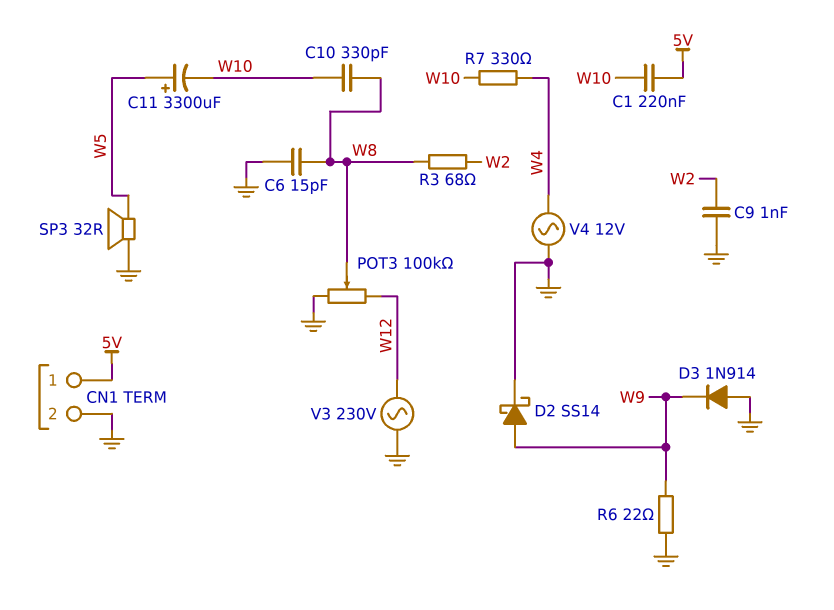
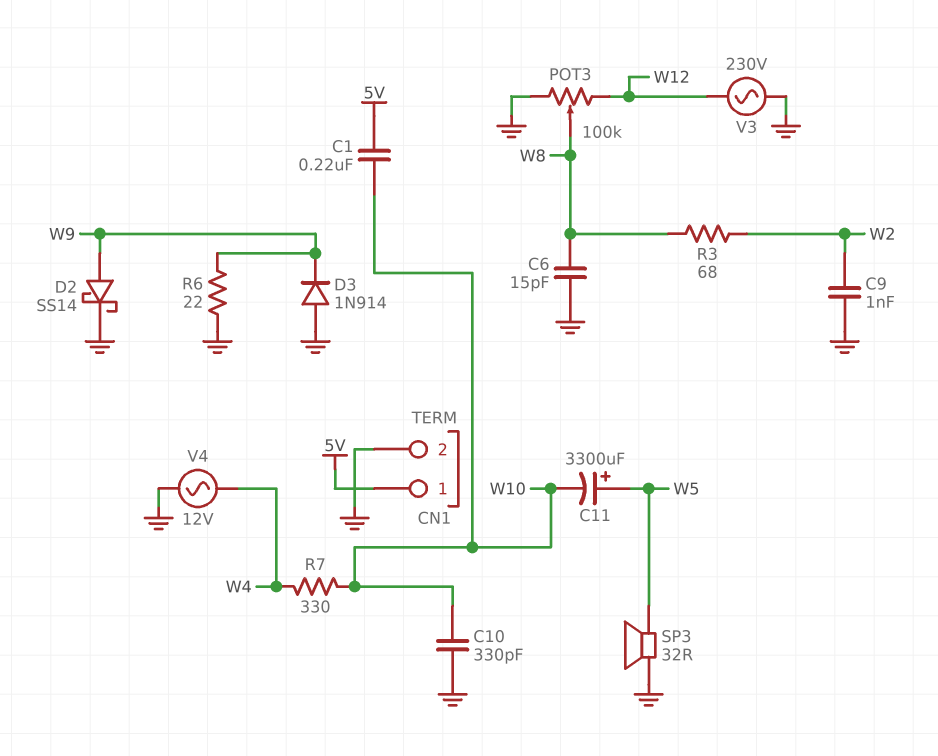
C10: 330pF (W8, W10) -> 330pF (GND, W10)

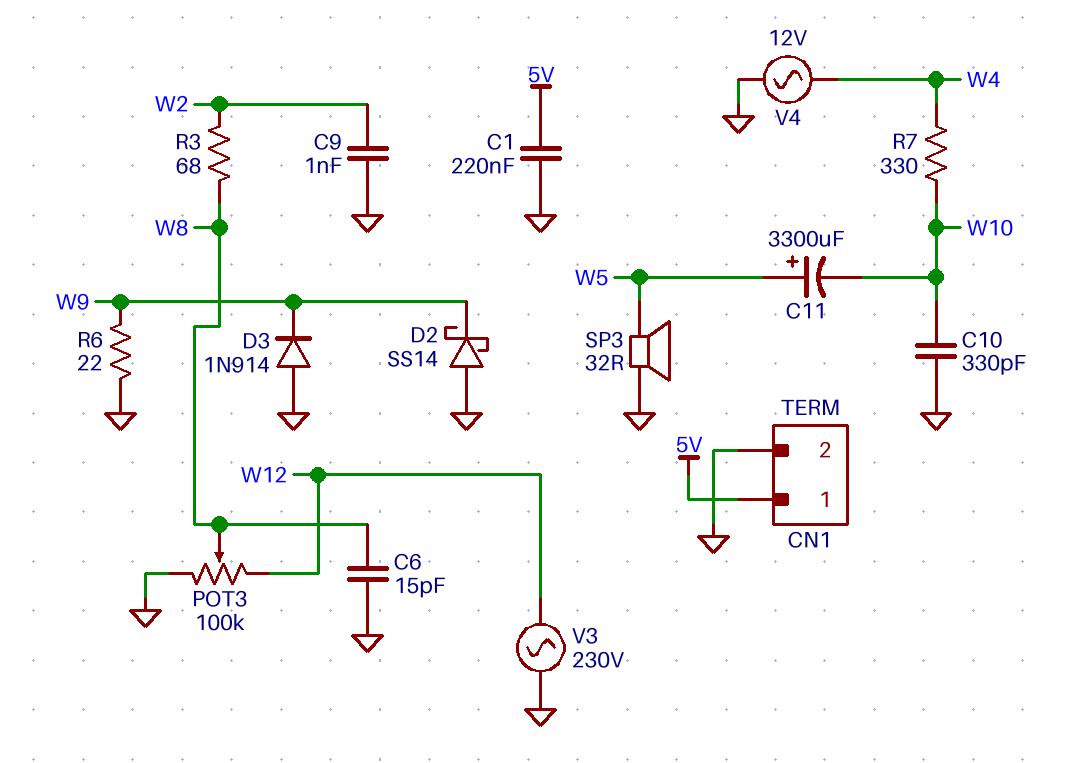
C1: 220nF (5V, W10) -> 220nF (5V, GND)
D2: schottky SS14 (A W9, K GND) -> schottky SS14 (A GND, K W9)

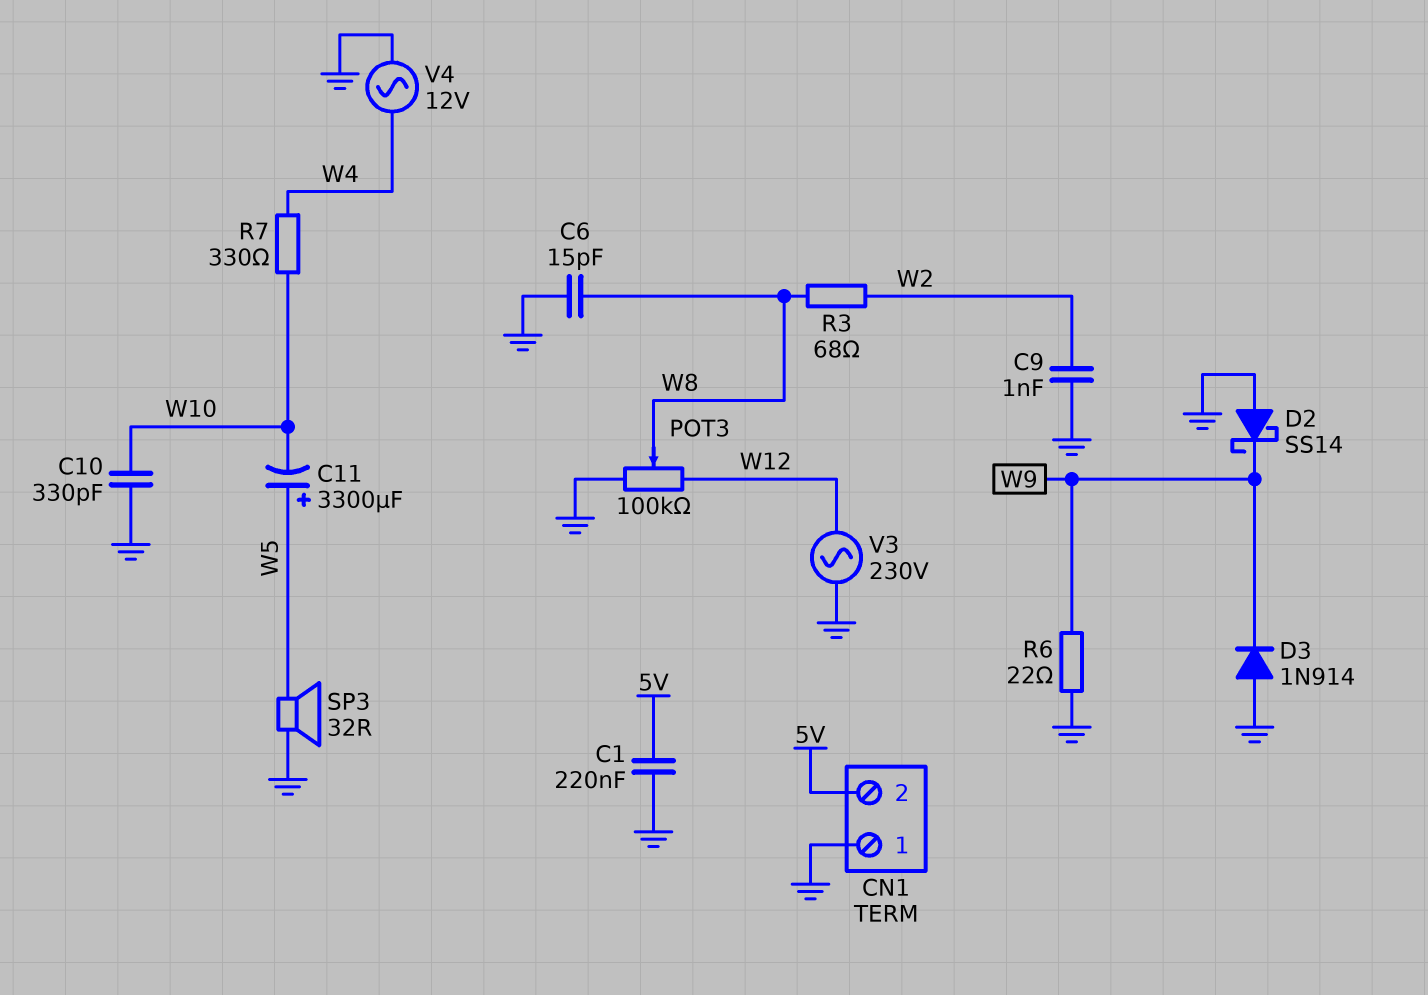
CN1 pin 1: 5V -> GND
CN1 pin 2: GND -> 5V

